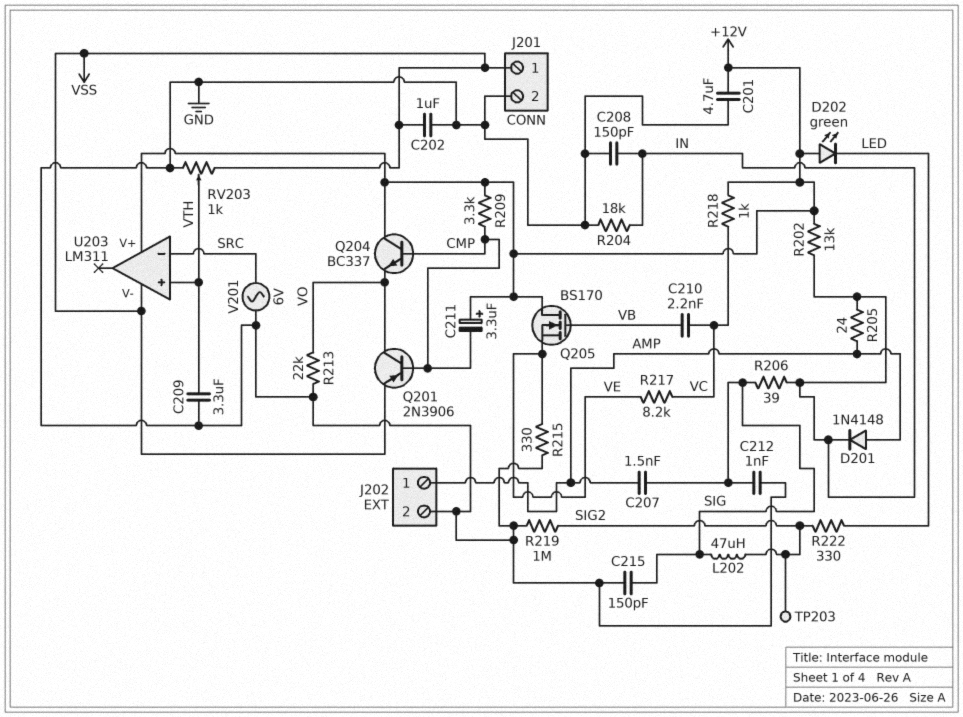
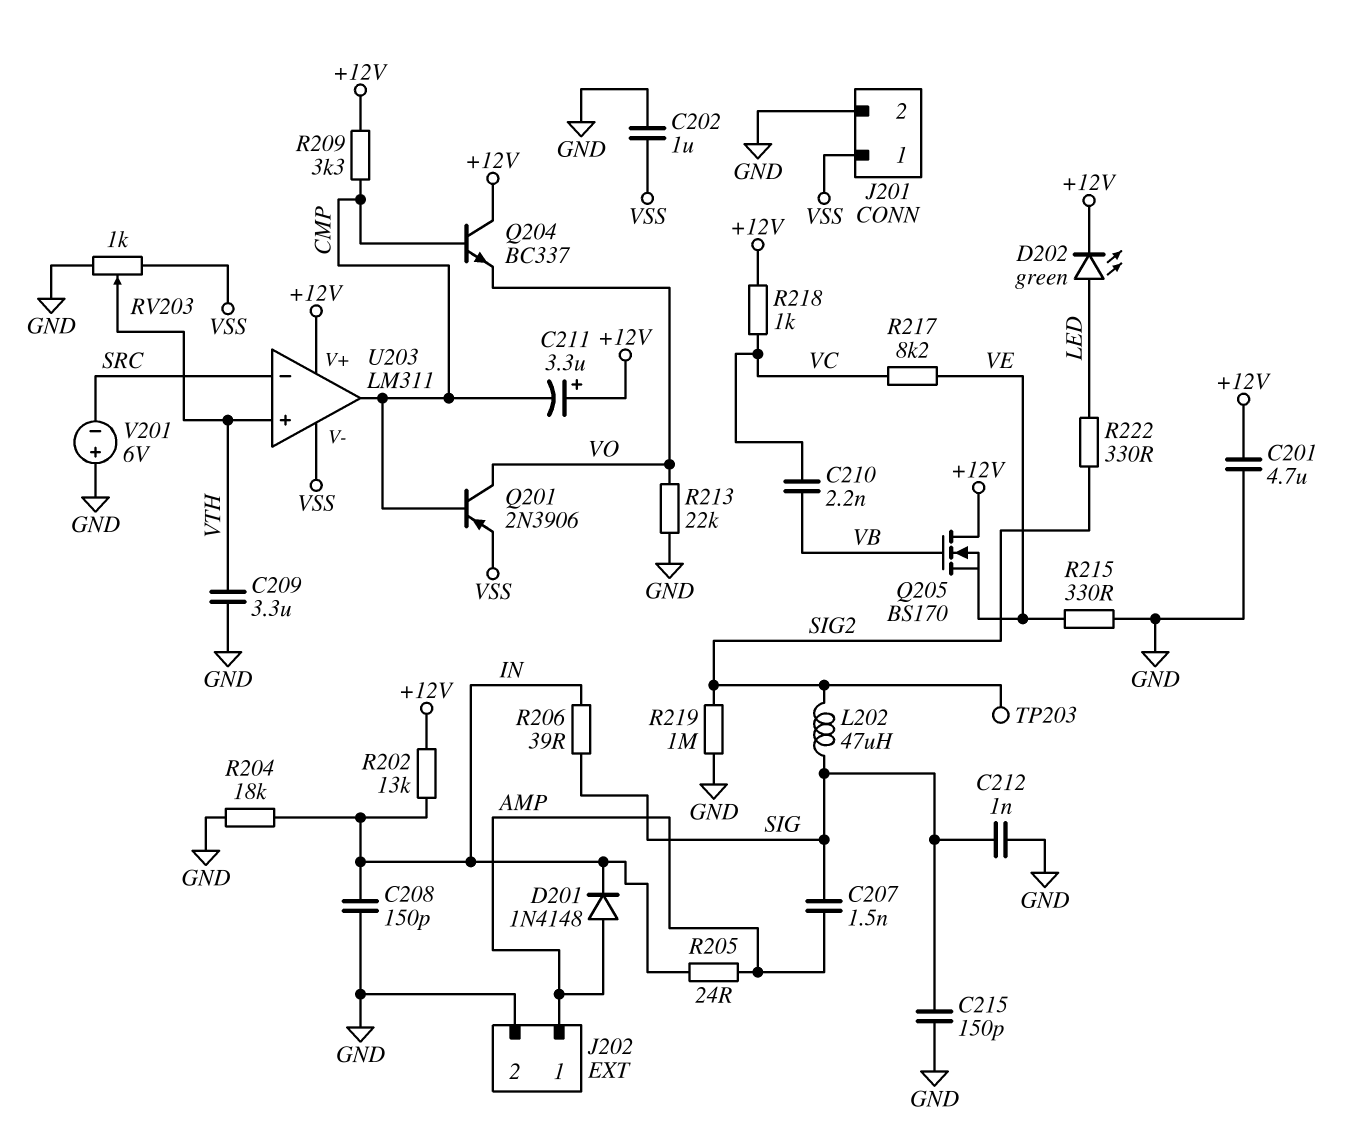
D202: LED green (A +12V, K LED) -> LED green (A LED, K +12V)
U203 pin out: none -> CMP
V201: AC 6V (GND, SRC) -> 6V (plus GND, minus SRC)

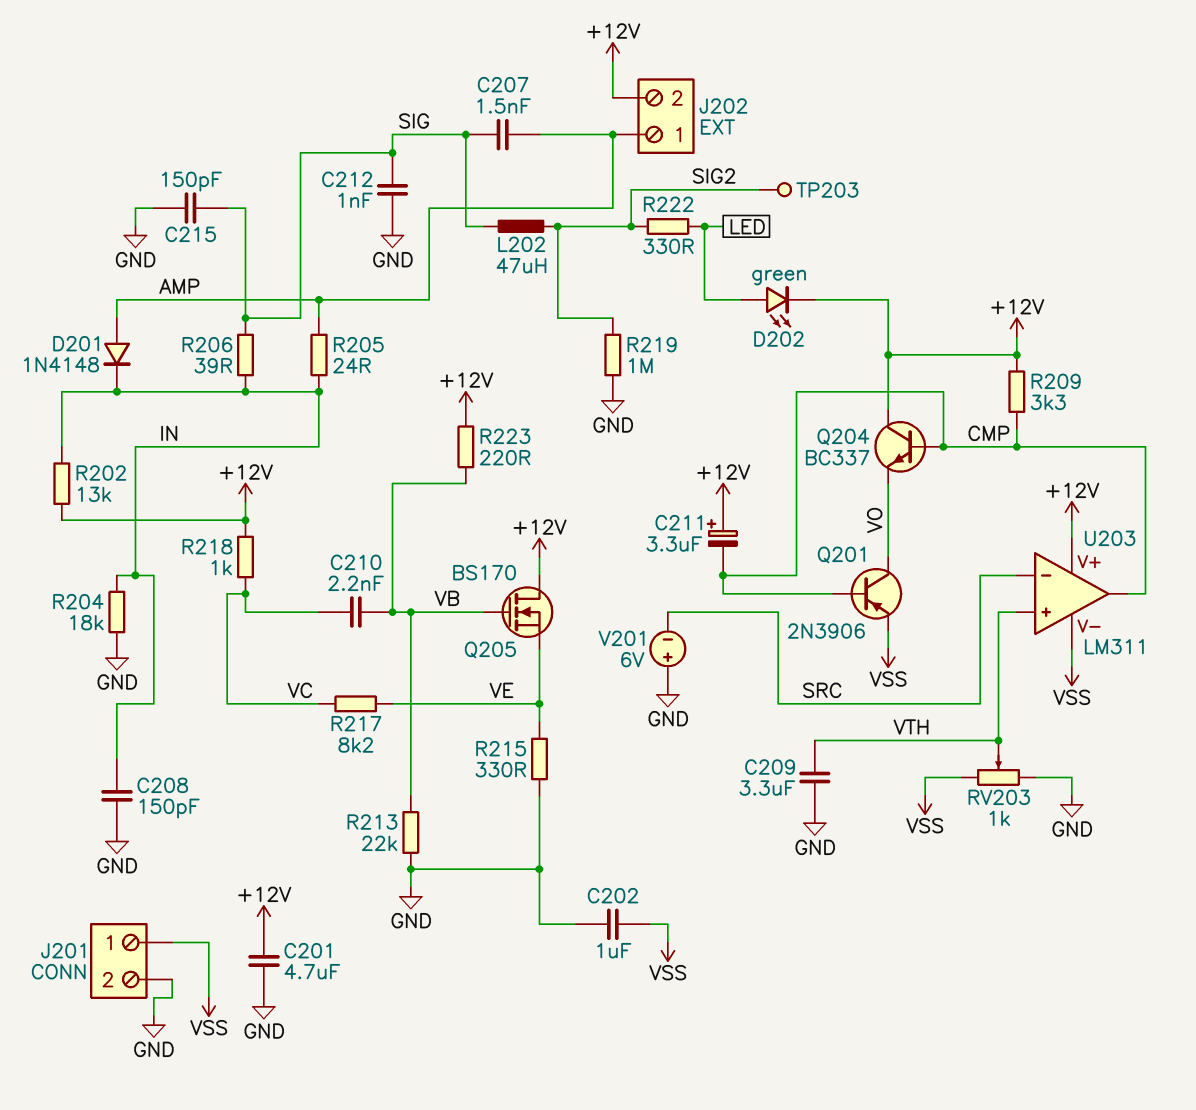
J202 pin 2: GND -> +12V
R213: 22k (GND, VO) -> 22k (GND, VB)
R223: none -> 220 (+12V, VB)

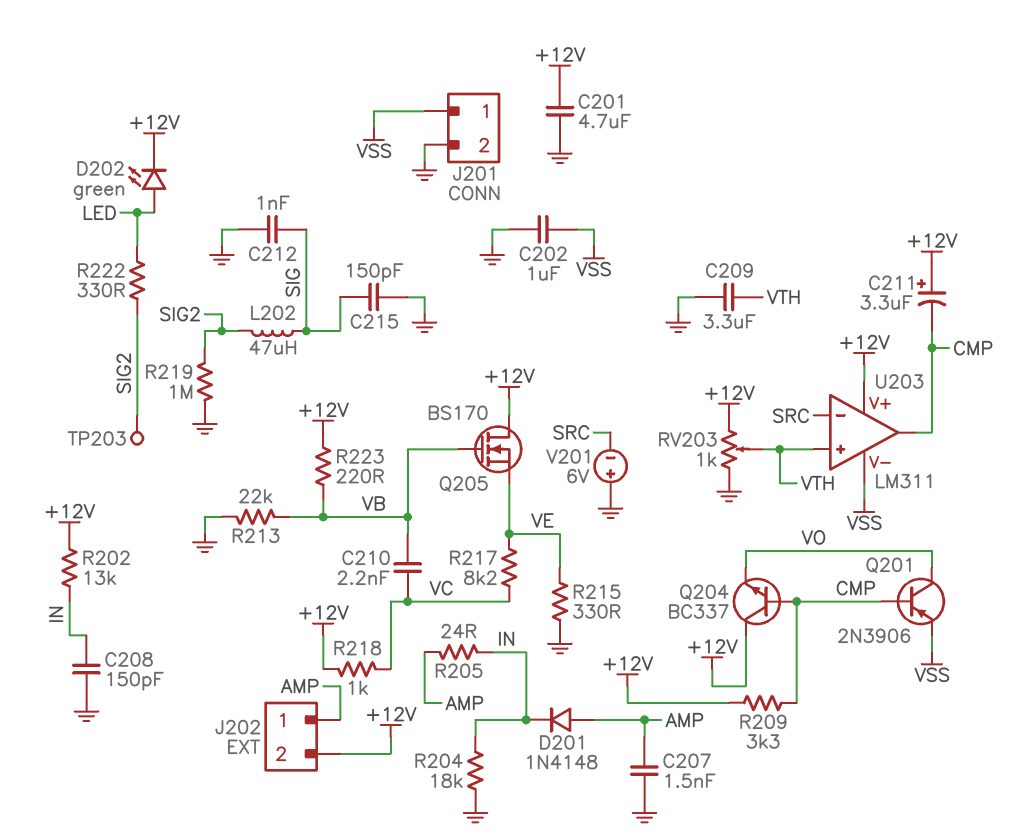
C207: 1.5nF (AMP, SIG) -> 1.5nF (AMP, GND)
R206: 39 (IN, SIG) -> none
RV203: 1k (GND, VSS, wiper VTH) -> 1k (+12V, GND, wiper VTH)

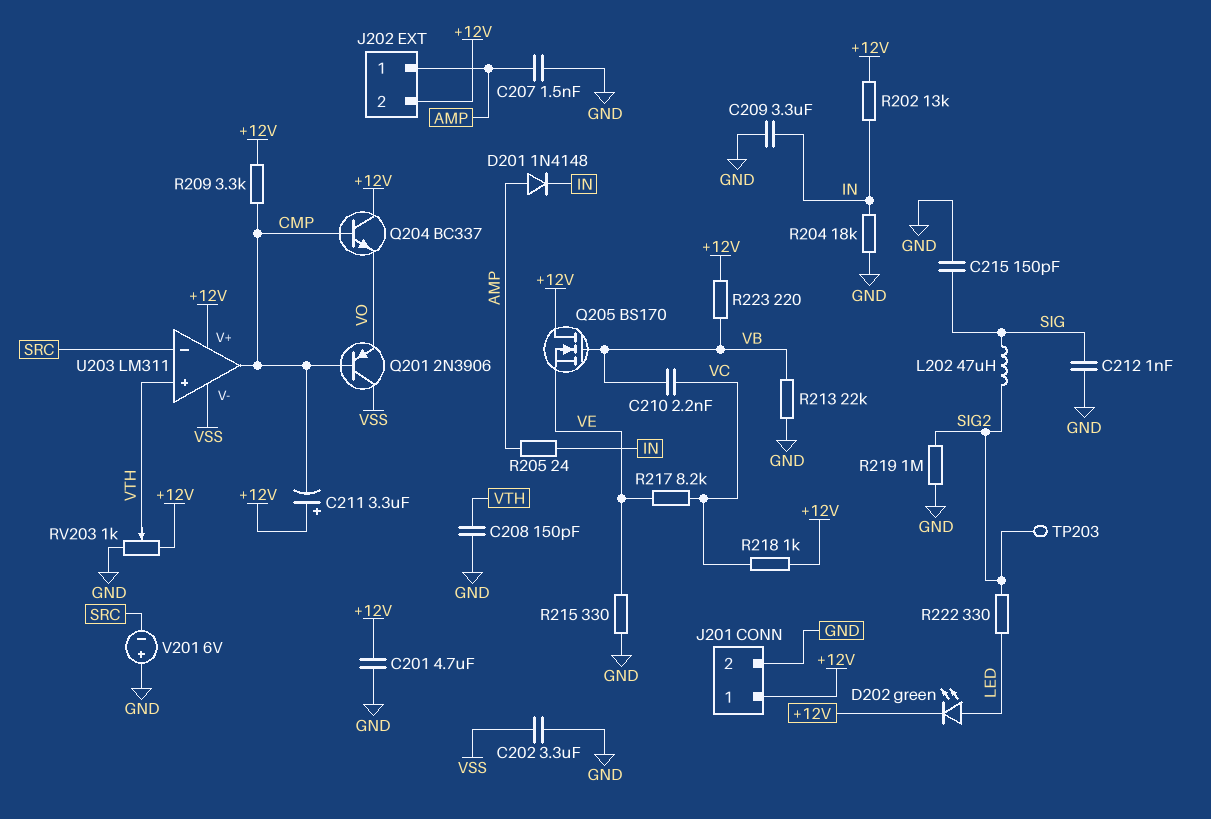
C202: 1uF (GND, VSS) -> 3.3uF (GND, VSS)
C208: 150pF (GND, IN) -> 150pF (GND, VTH)
C209: 3.3uF (GND, VTH) -> 3.3uF (GND, IN)
J201 pin 1: VSS -> +12V
Q201: PNP 2N3906 (B CMP, C VO, E VSS) -> PNP 2N3906 (B CMP, C VSS, E VO)

